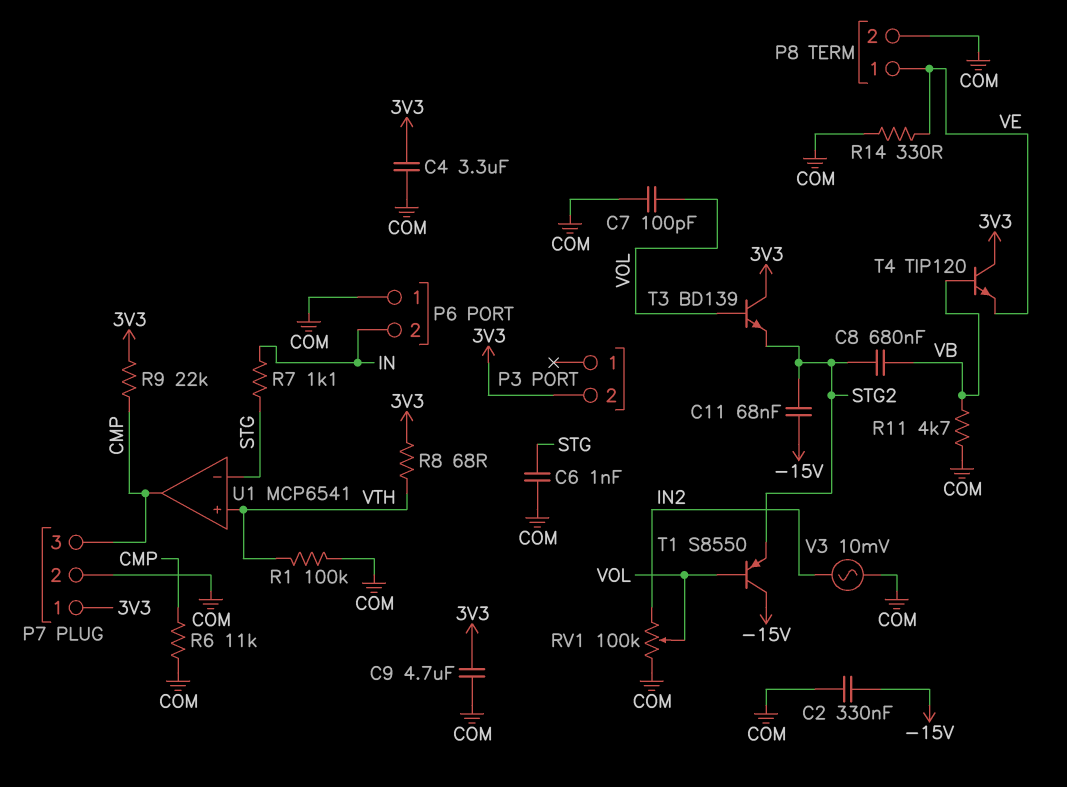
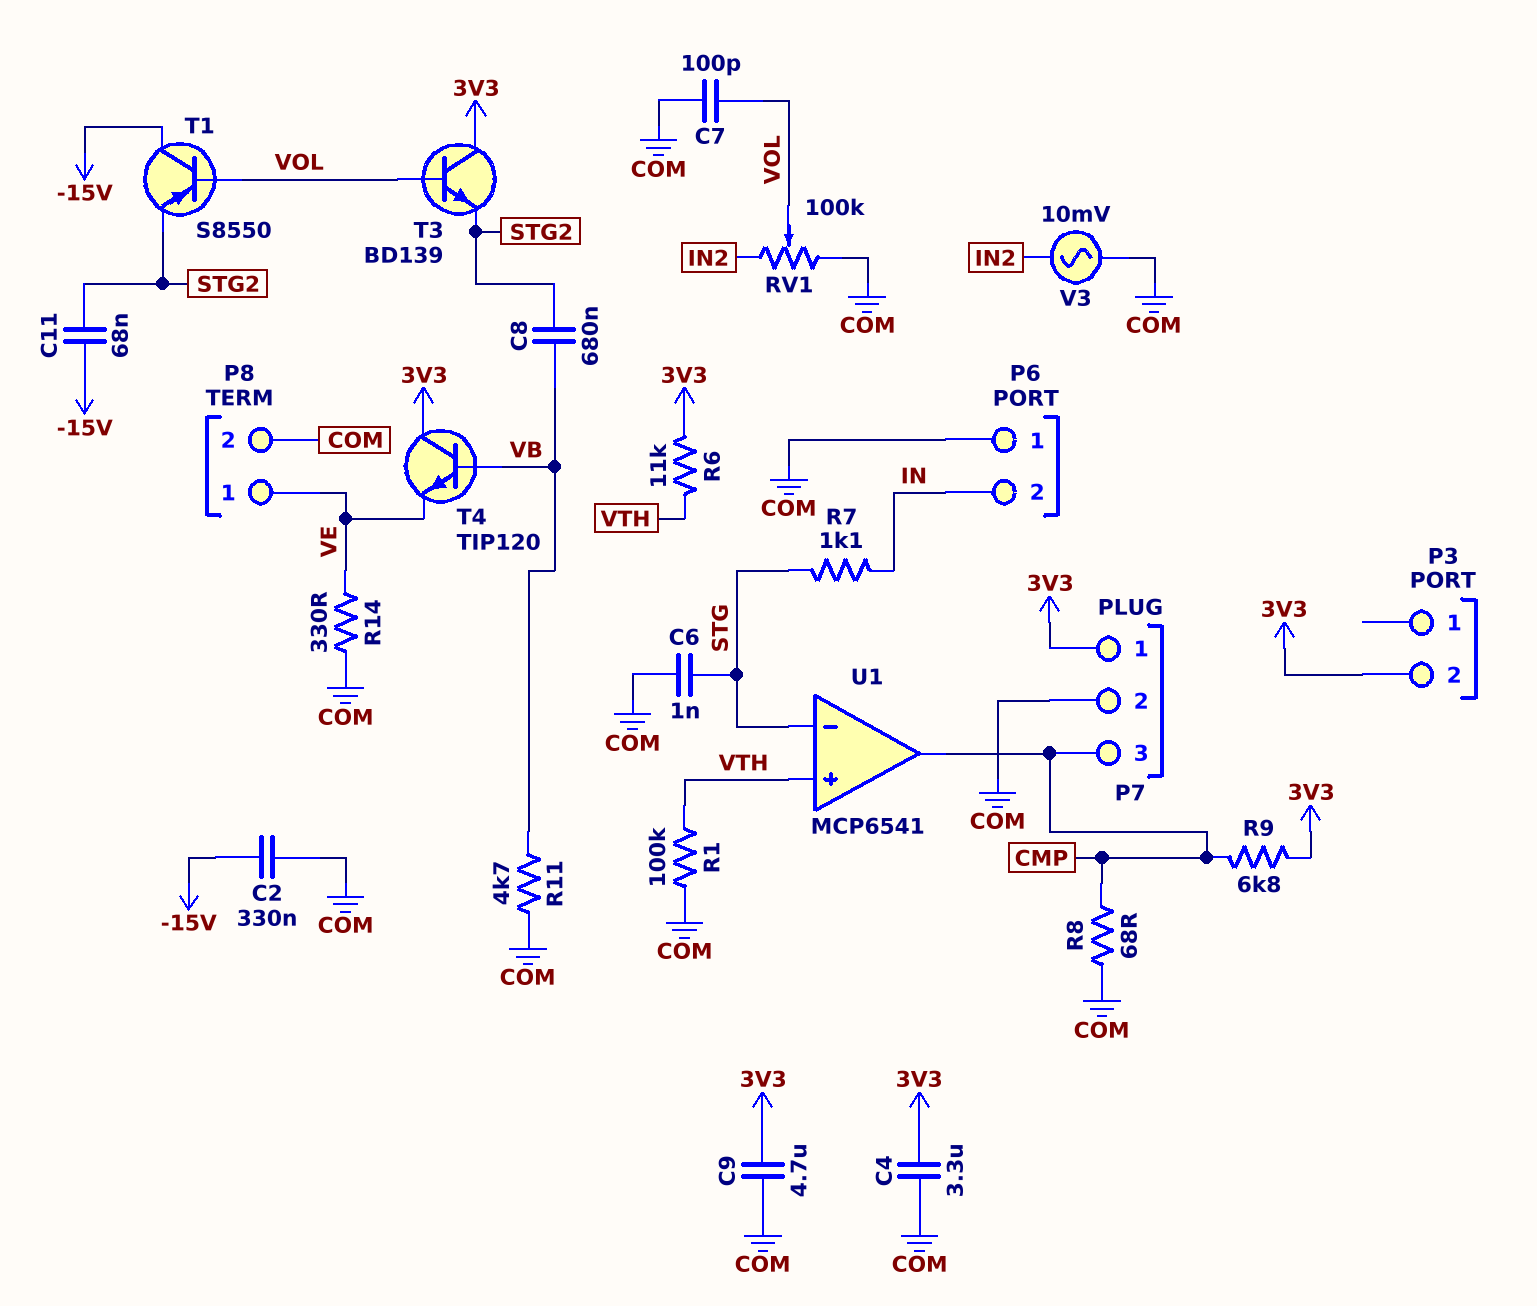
R6: 11k (CMP, COM) -> 11k (3V3, VTH)
R8: 68 (3V3, VTH) -> 68 (CMP, COM)
R9: 22k (3V3, CMP) -> 6.8k (3V3, CMP)

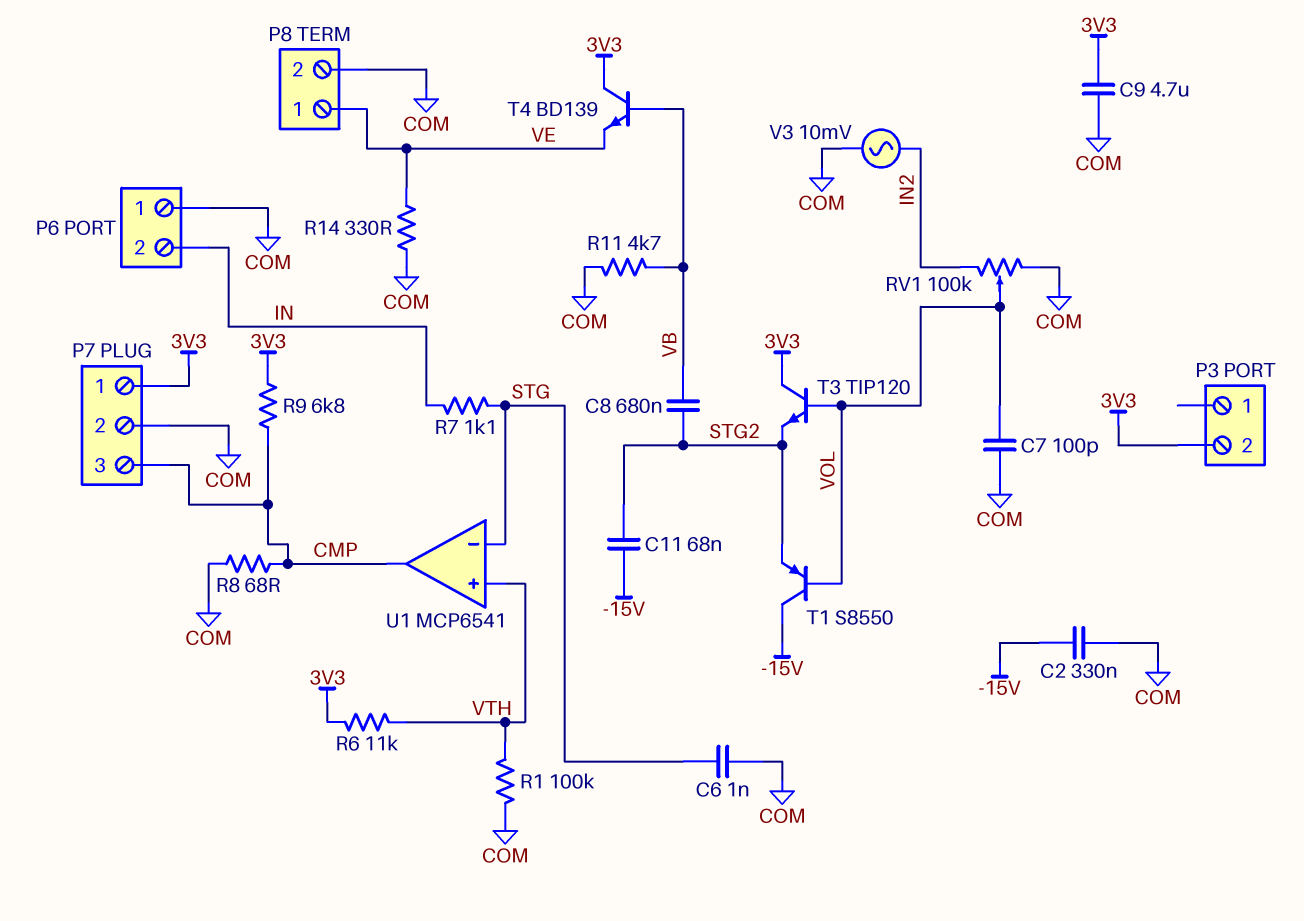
C4: 3.3uF (3V3, COM) -> none
T3: NPN BD139 (B VOL, C 3V3, E STG2) -> NPN TIP120 (B VOL, C 3V3, E STG2)
T4: NPN TIP120 (B VB, C 3V3, E VE) -> NPN BD139 (B VB, C 3V3, E VE)

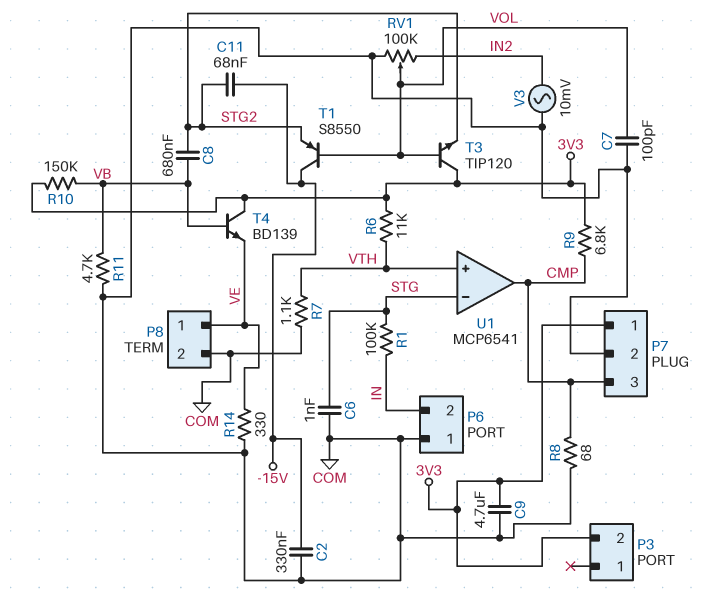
R1: 100k (COM, VTH) -> 100k (IN, STG)
R7: 1.1k (IN, STG) -> 1.1k (COM, VTH)
R10: none -> 150k (3V3, VB)

